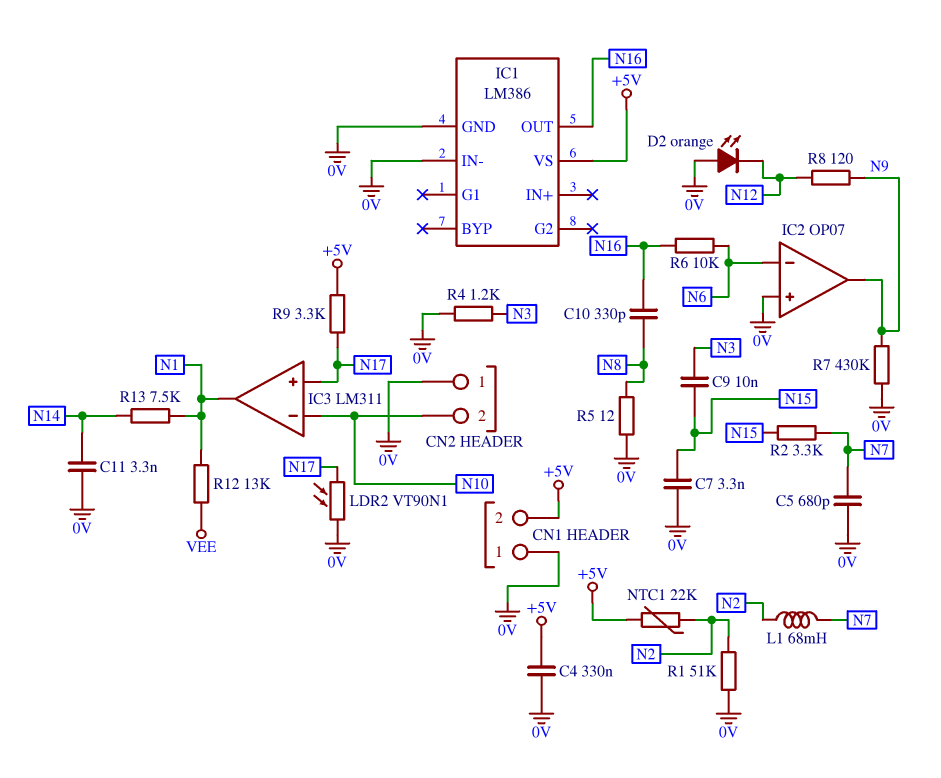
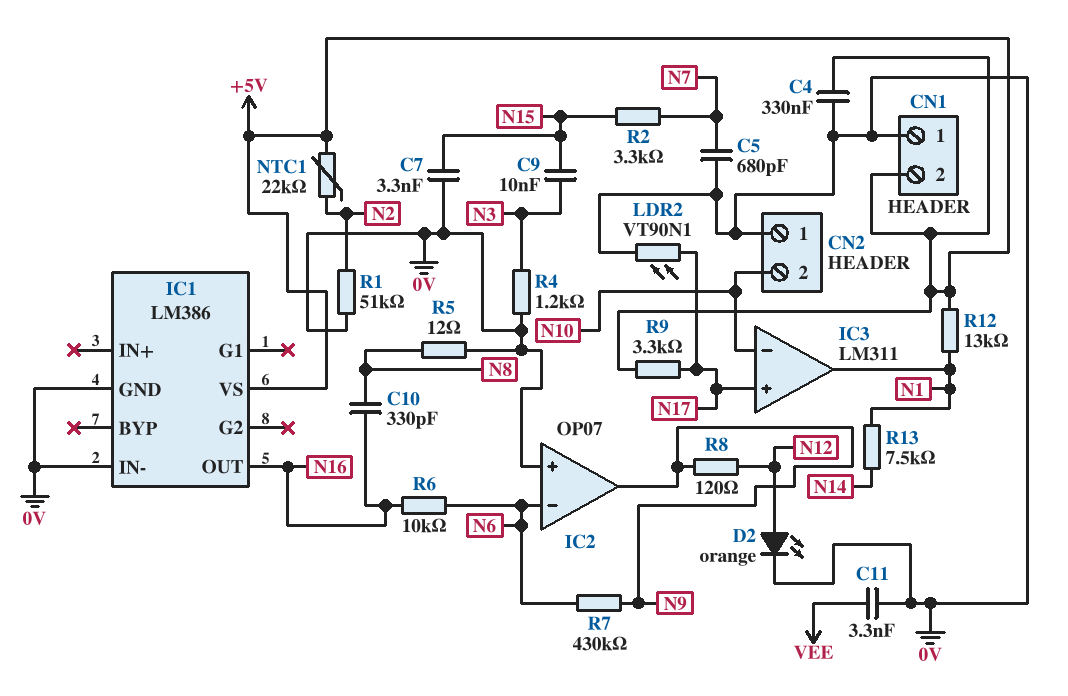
C11: 3.3nF (0V, N14) -> 3.3nF (0V, VEE)
D2: LED orange (A 0V, K N12) -> LED orange (A N12, K 0V)
L1: 68mH (N2, N7) -> none
R7: 430k (0V, N9) -> 430k (N6, N9)
R12: 13k (N1, VEE) -> 13k (+5V, N1)

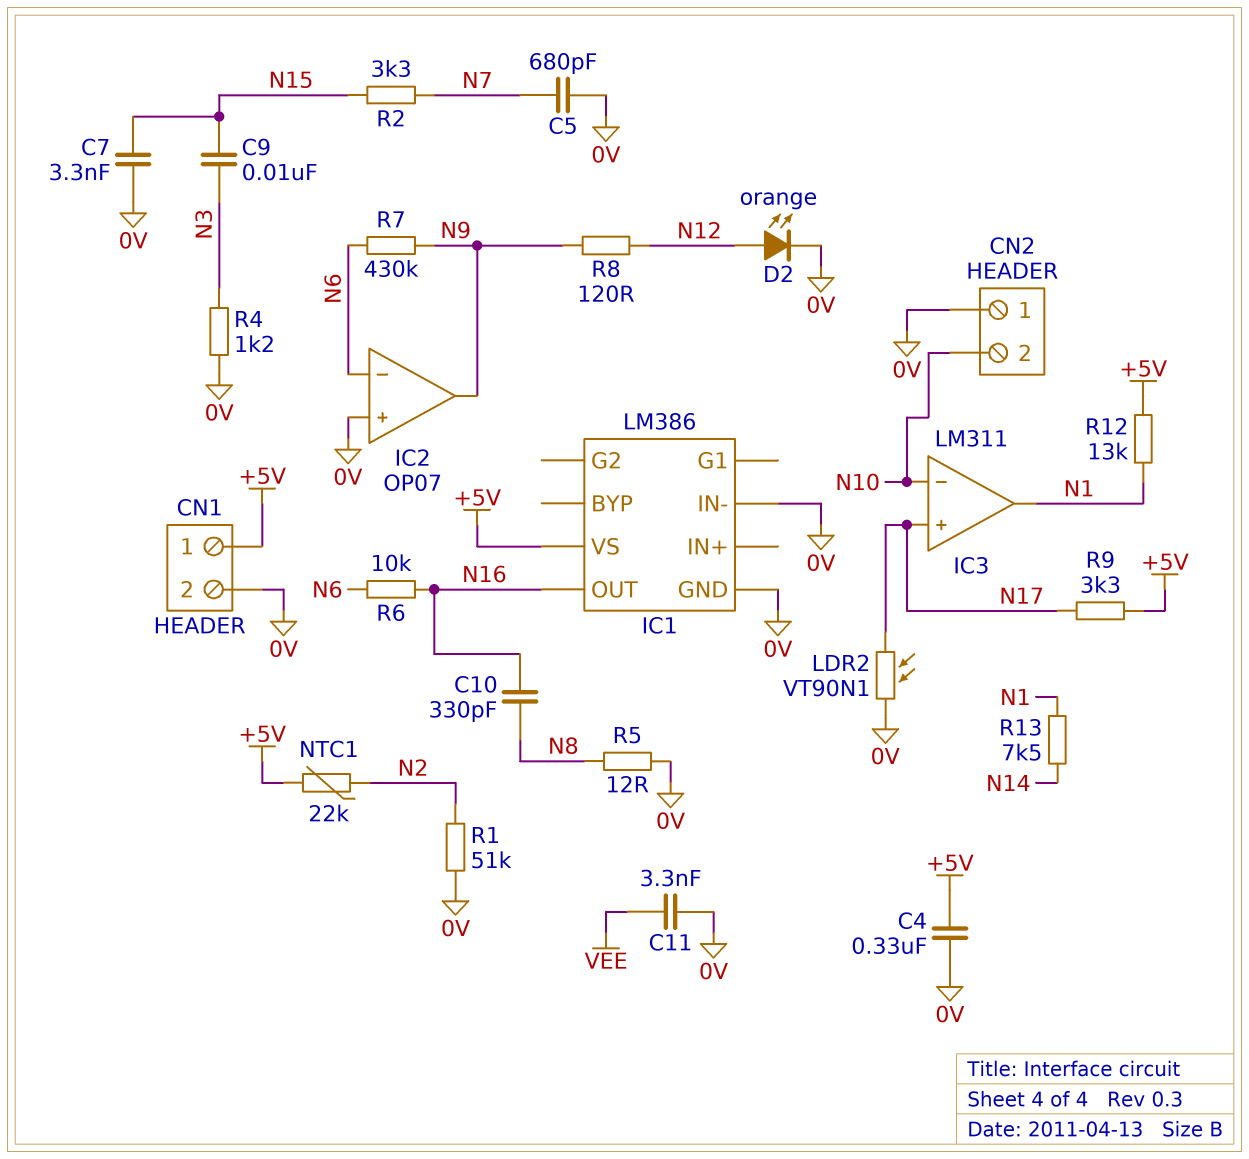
CN1 pin 1: 0V -> +5V
CN1 pin 2: +5V -> 0V

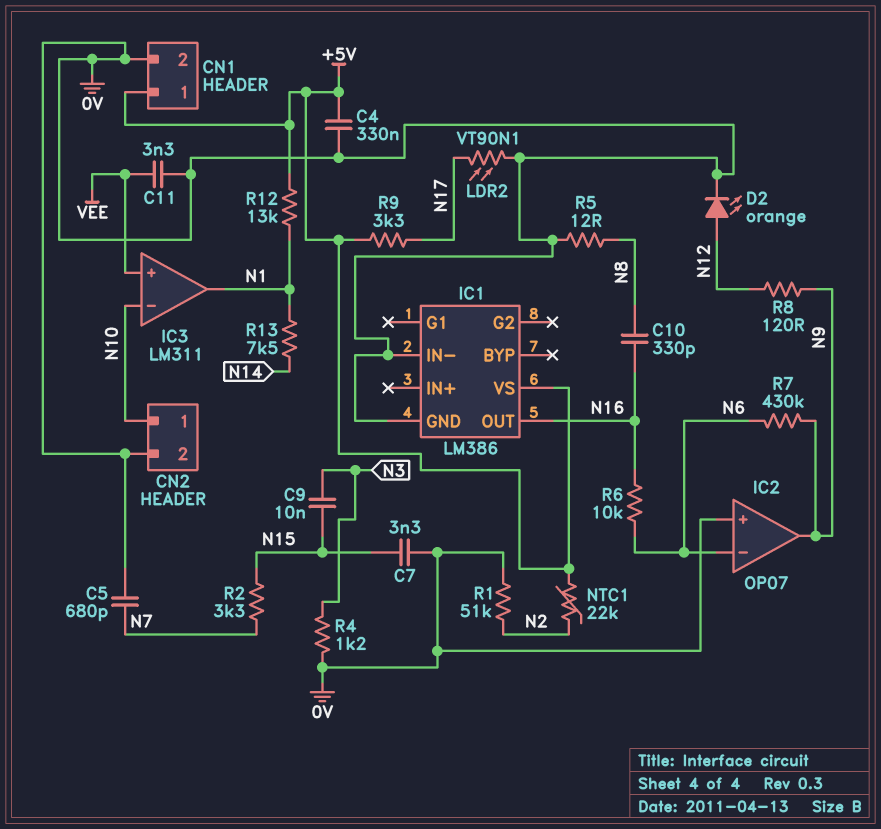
CN2 pin 1: 0V -> N10
CN2 pin 2: N10 -> 0V
IC3 pin in+: N17 -> VEE

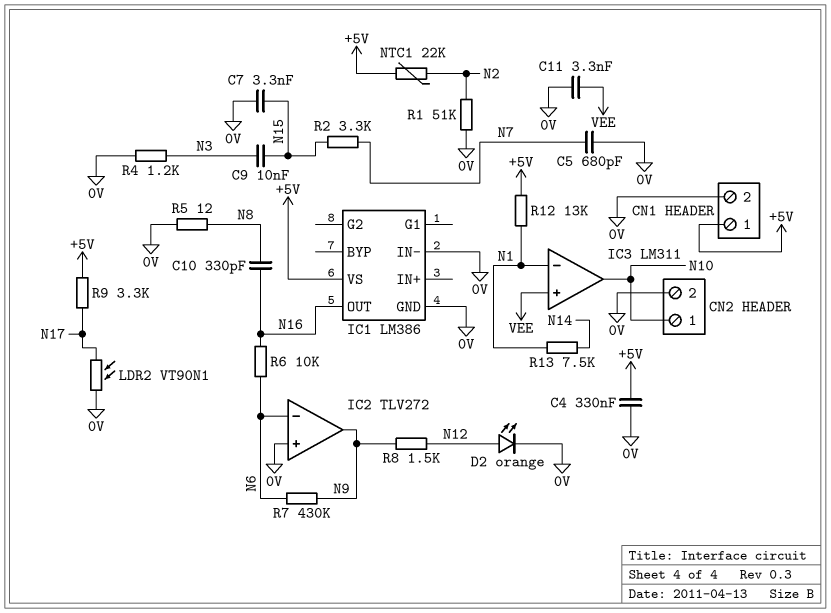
IC2: OP07 -> TLV272
IC3 pin in-: N10 -> N1
IC3 pin out: N1 -> N10
R8: 120 (N9, N12) -> 1.5k (N9, N12)

